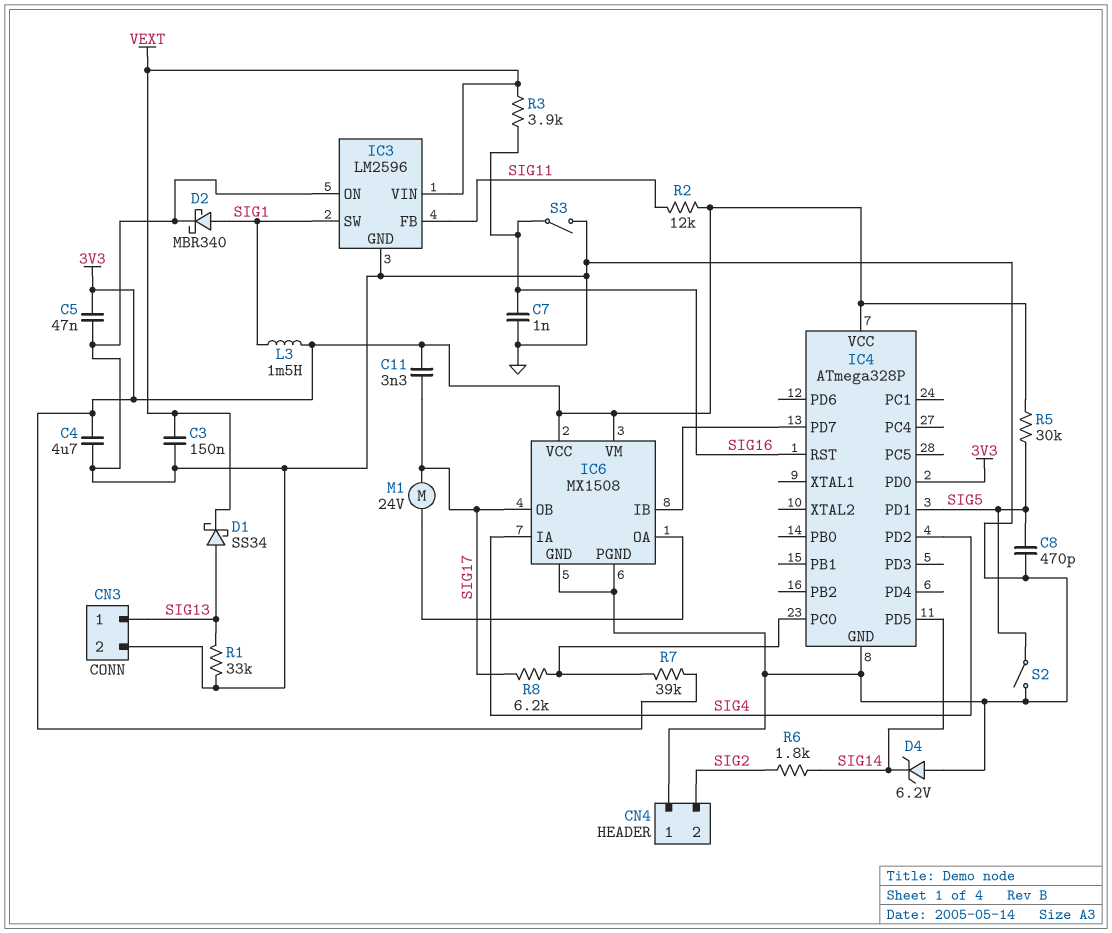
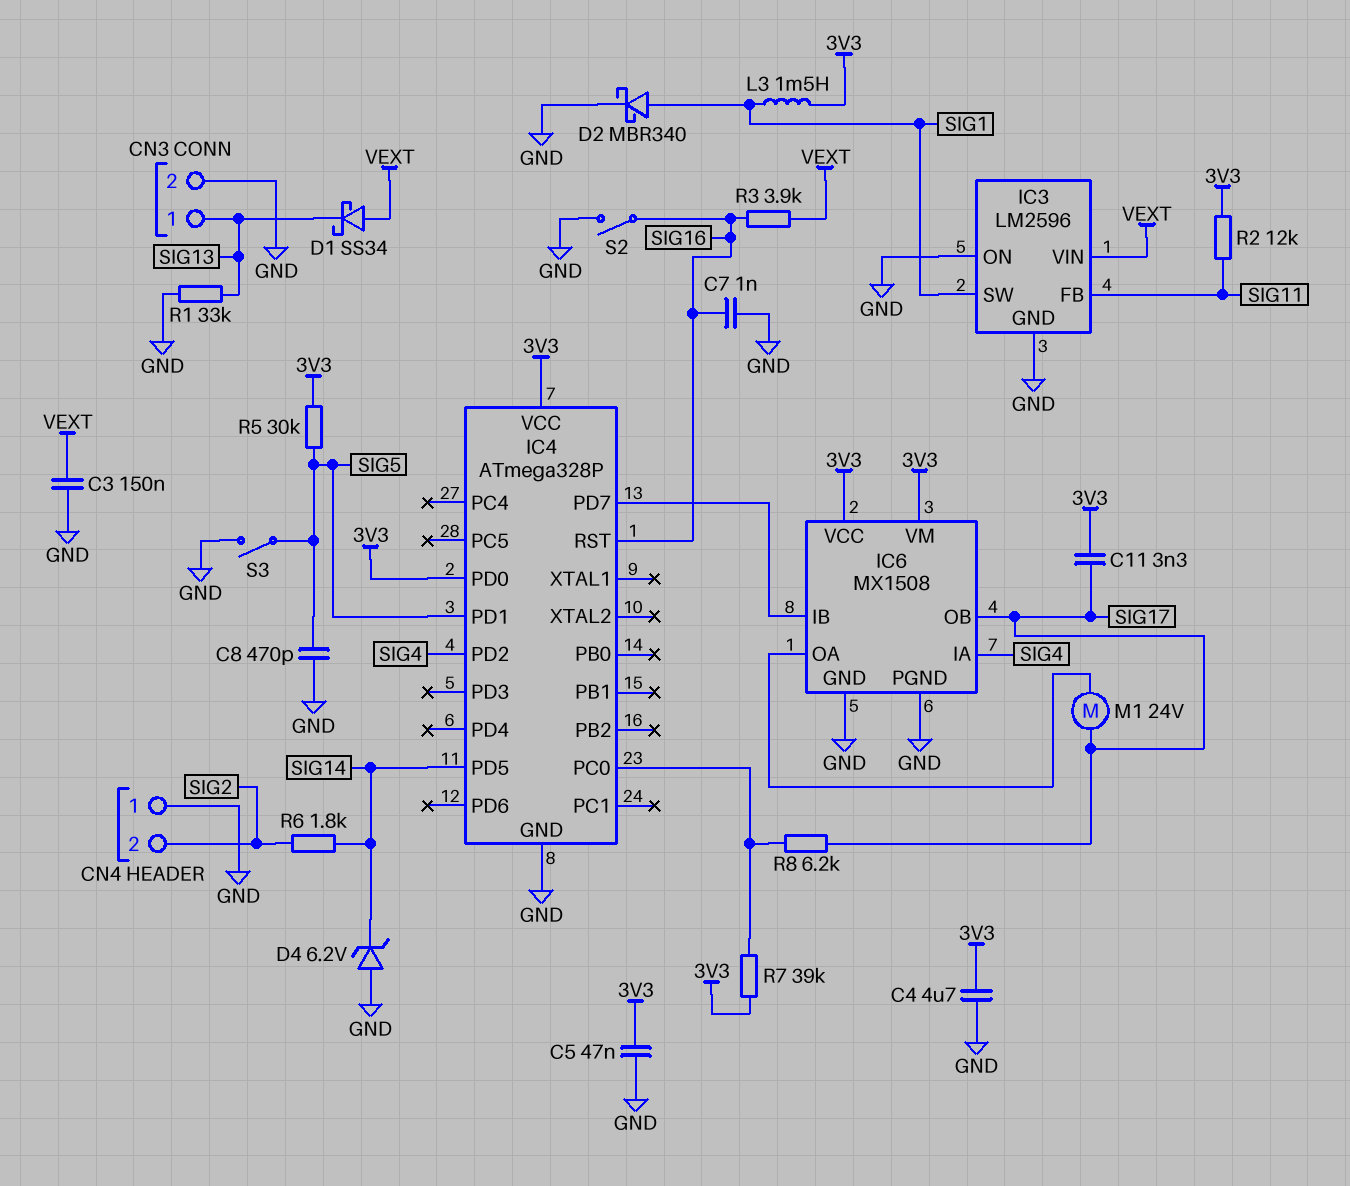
D1: schottky SS34 (A SIG13, K VEXT) -> schottky SS34 (A VEXT, K SIG13)
S2: switch (GND, SIG5) -> switch (GND, SIG16)
S3: switch (GND, SIG16) -> switch (GND, SIG5)

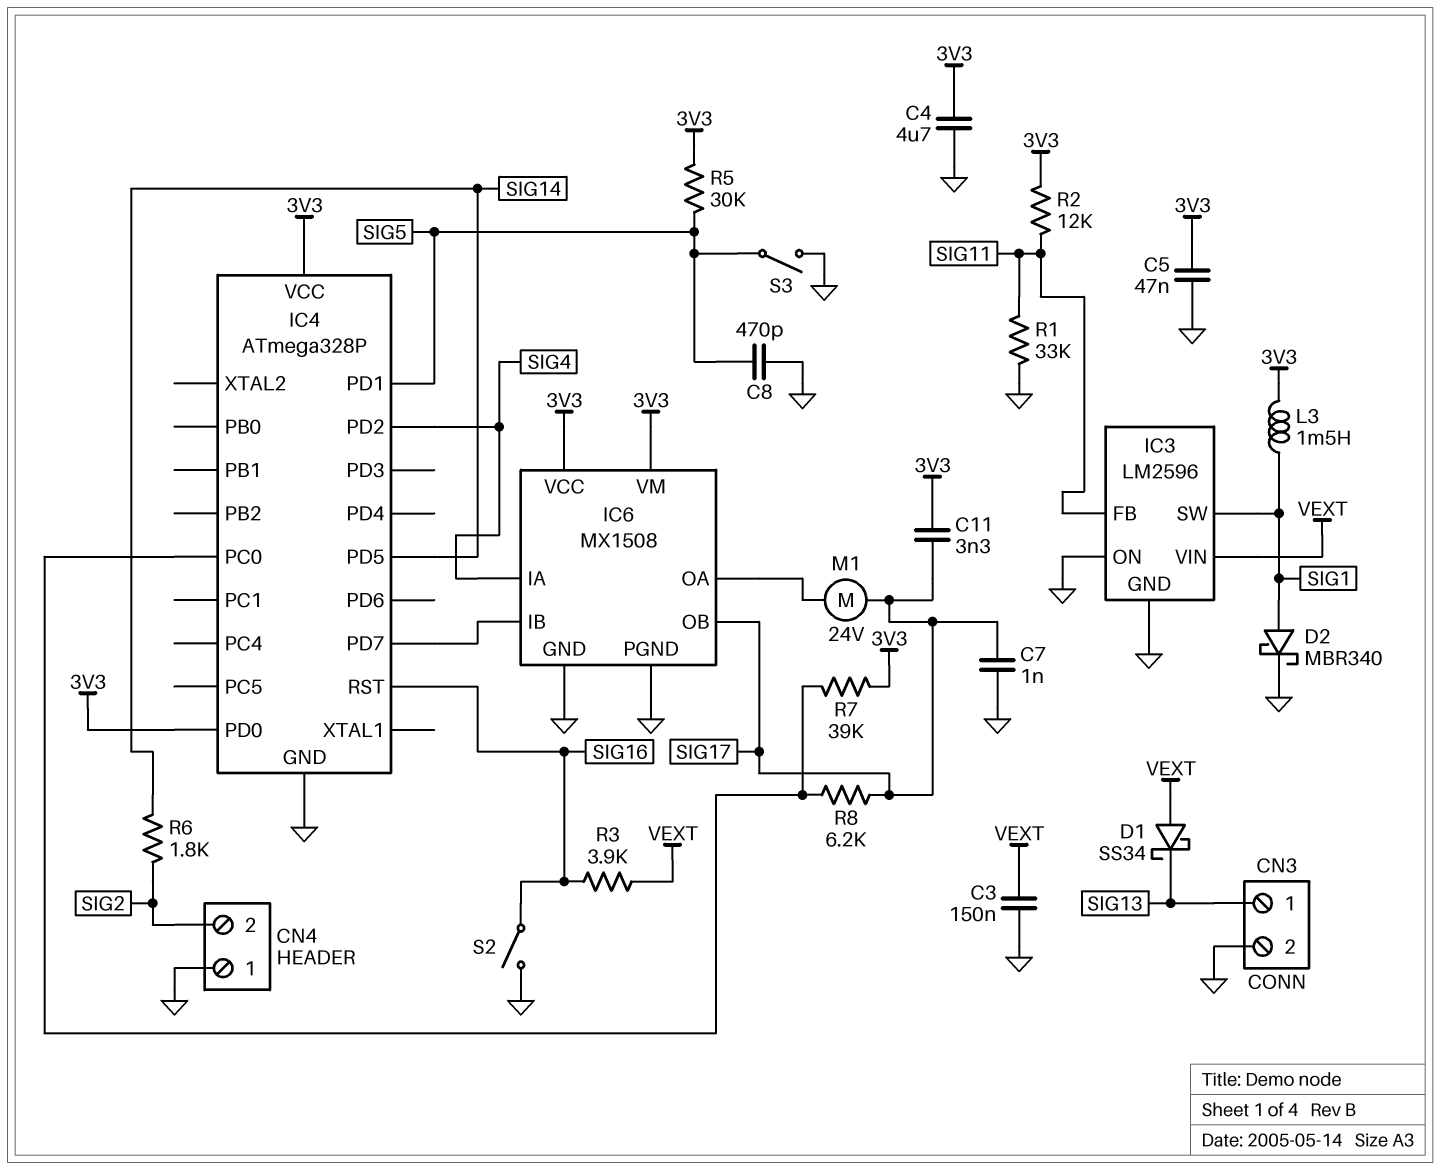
C7: 1nF (GND, SIG16) -> 1nF (GND, SIG17)
D4: zener 6.2V (A GND, K SIG14) -> none
R1: 33k (GND, SIG13) -> 33k (GND, SIG11)

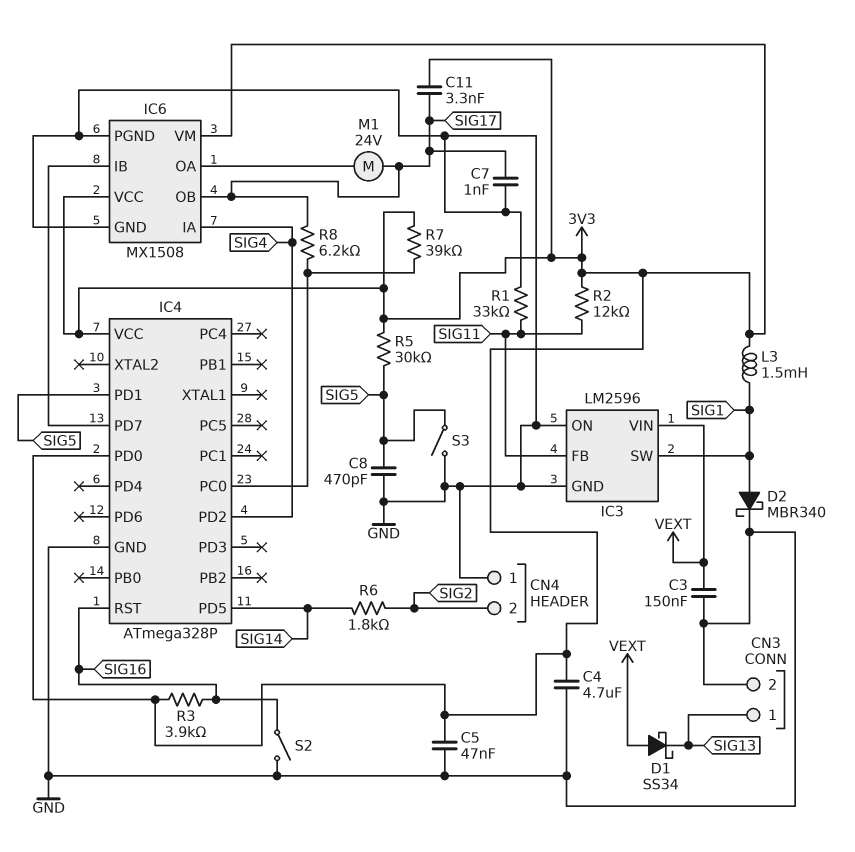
R3: 3.9k (SIG16, VEXT) -> 3.9k (3V3, SIG16)

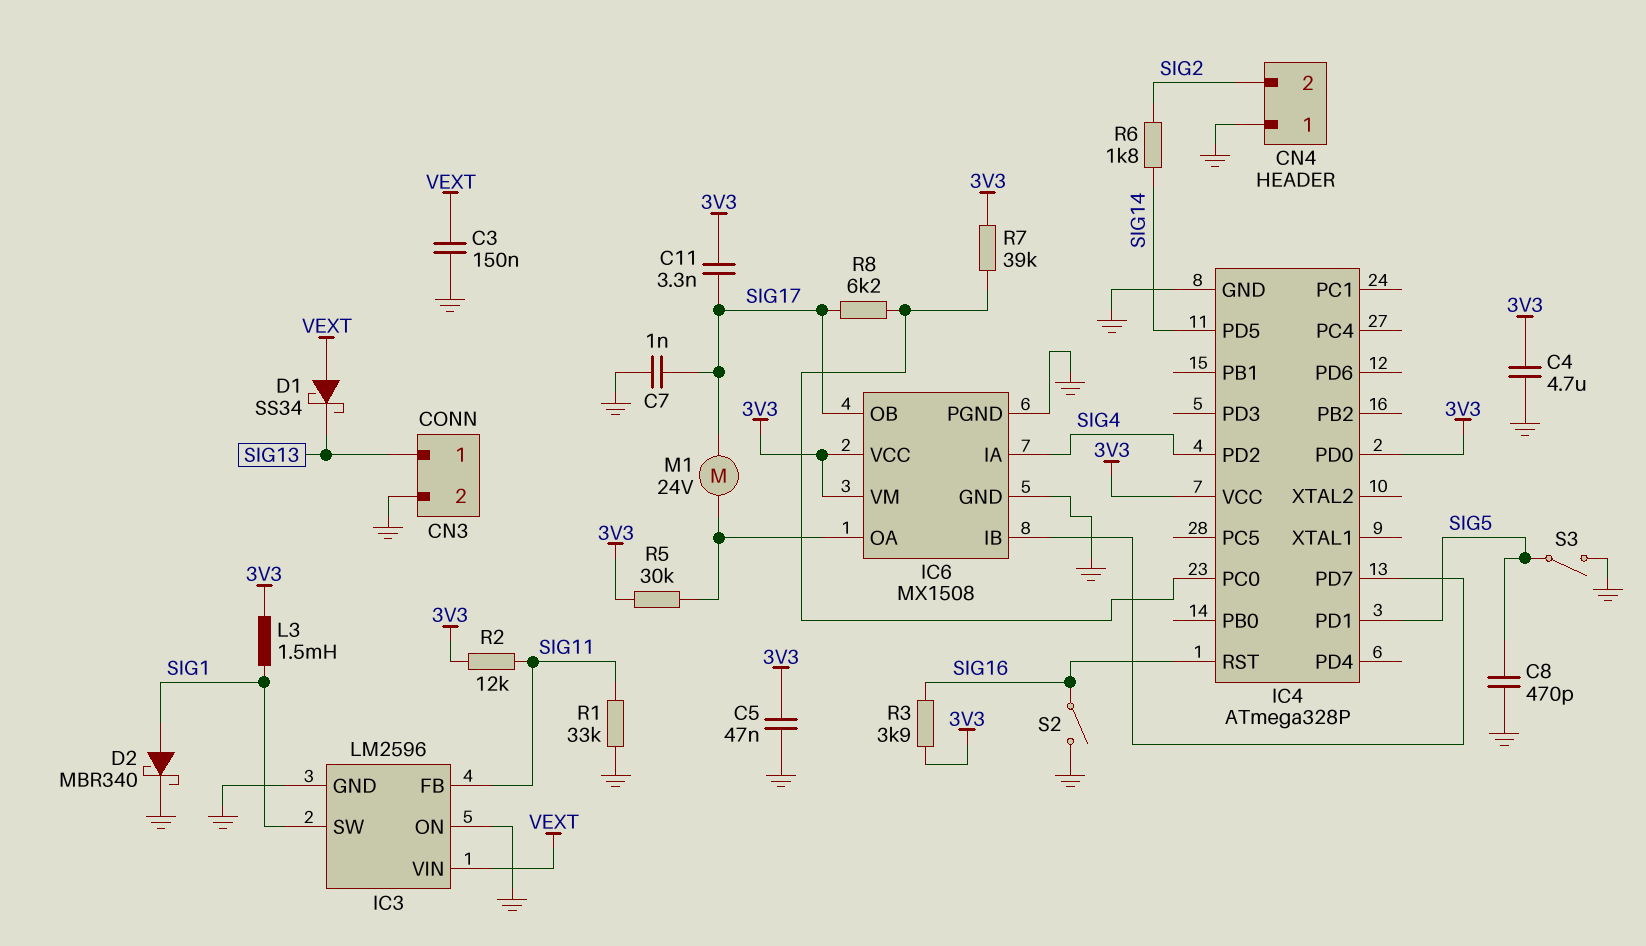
R5: 30k (3V3, SIG5) -> 30k (3V3, IC6/OA)

